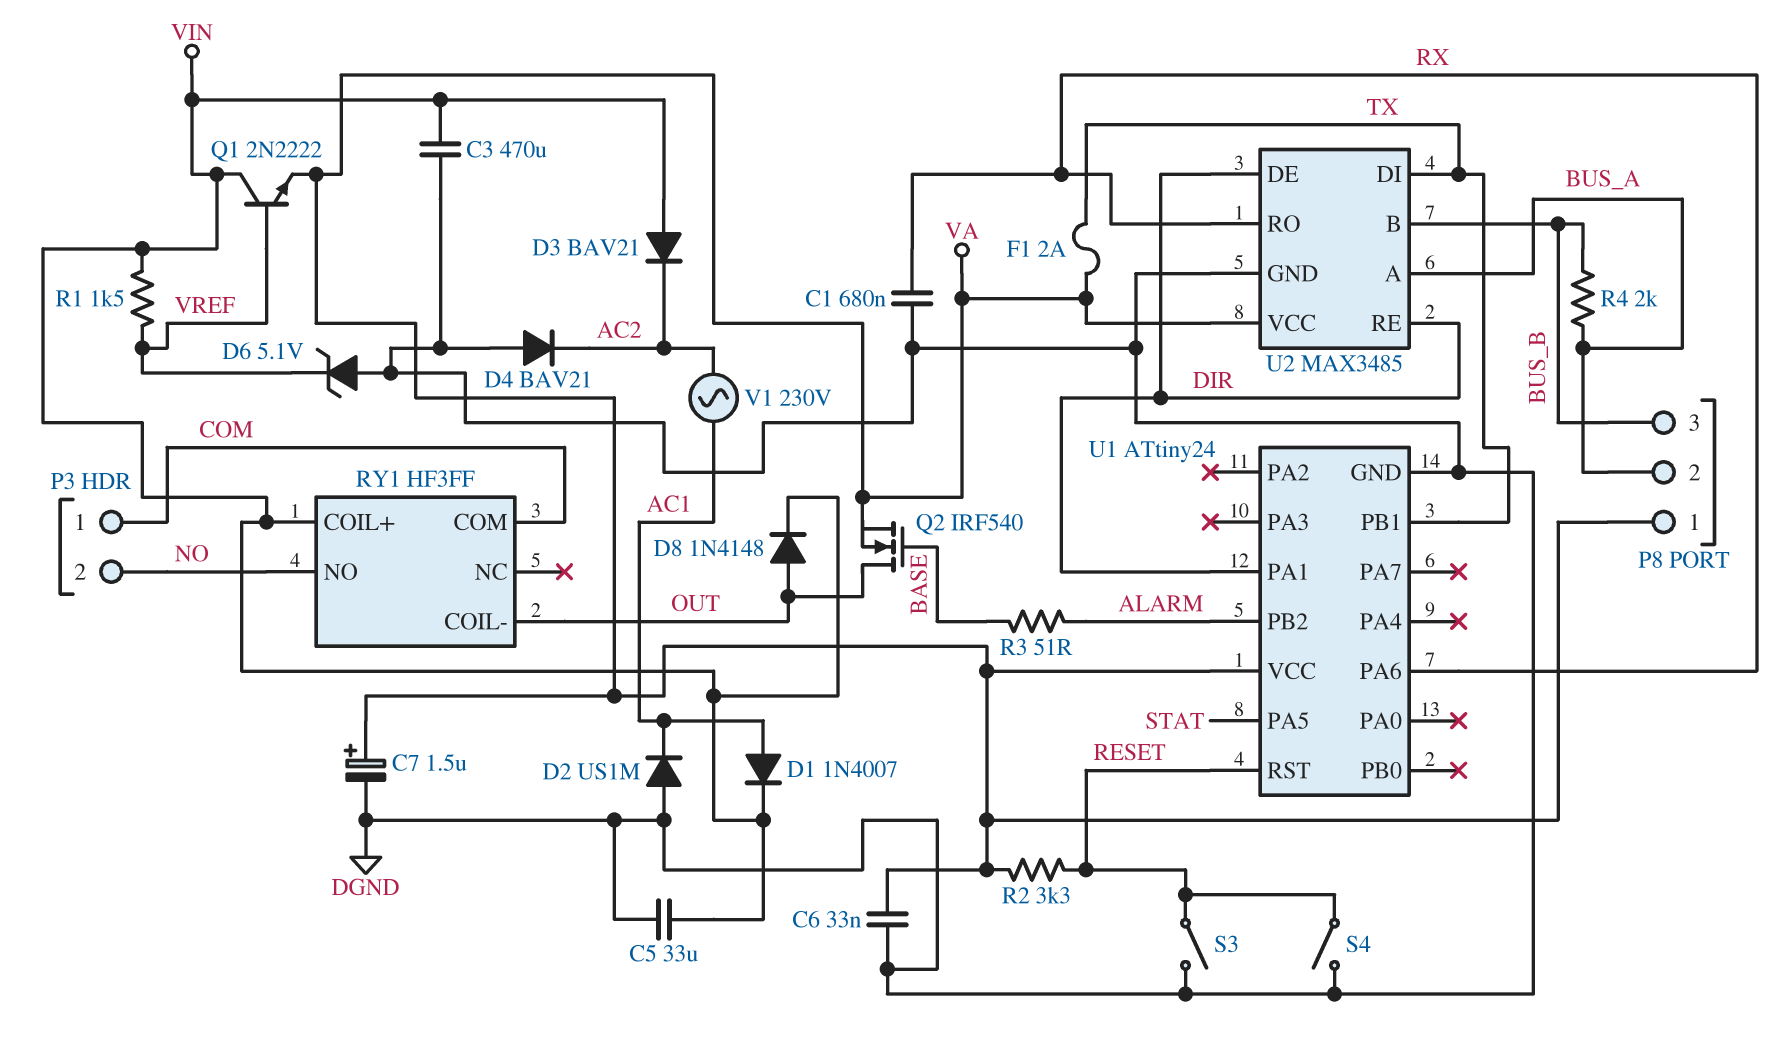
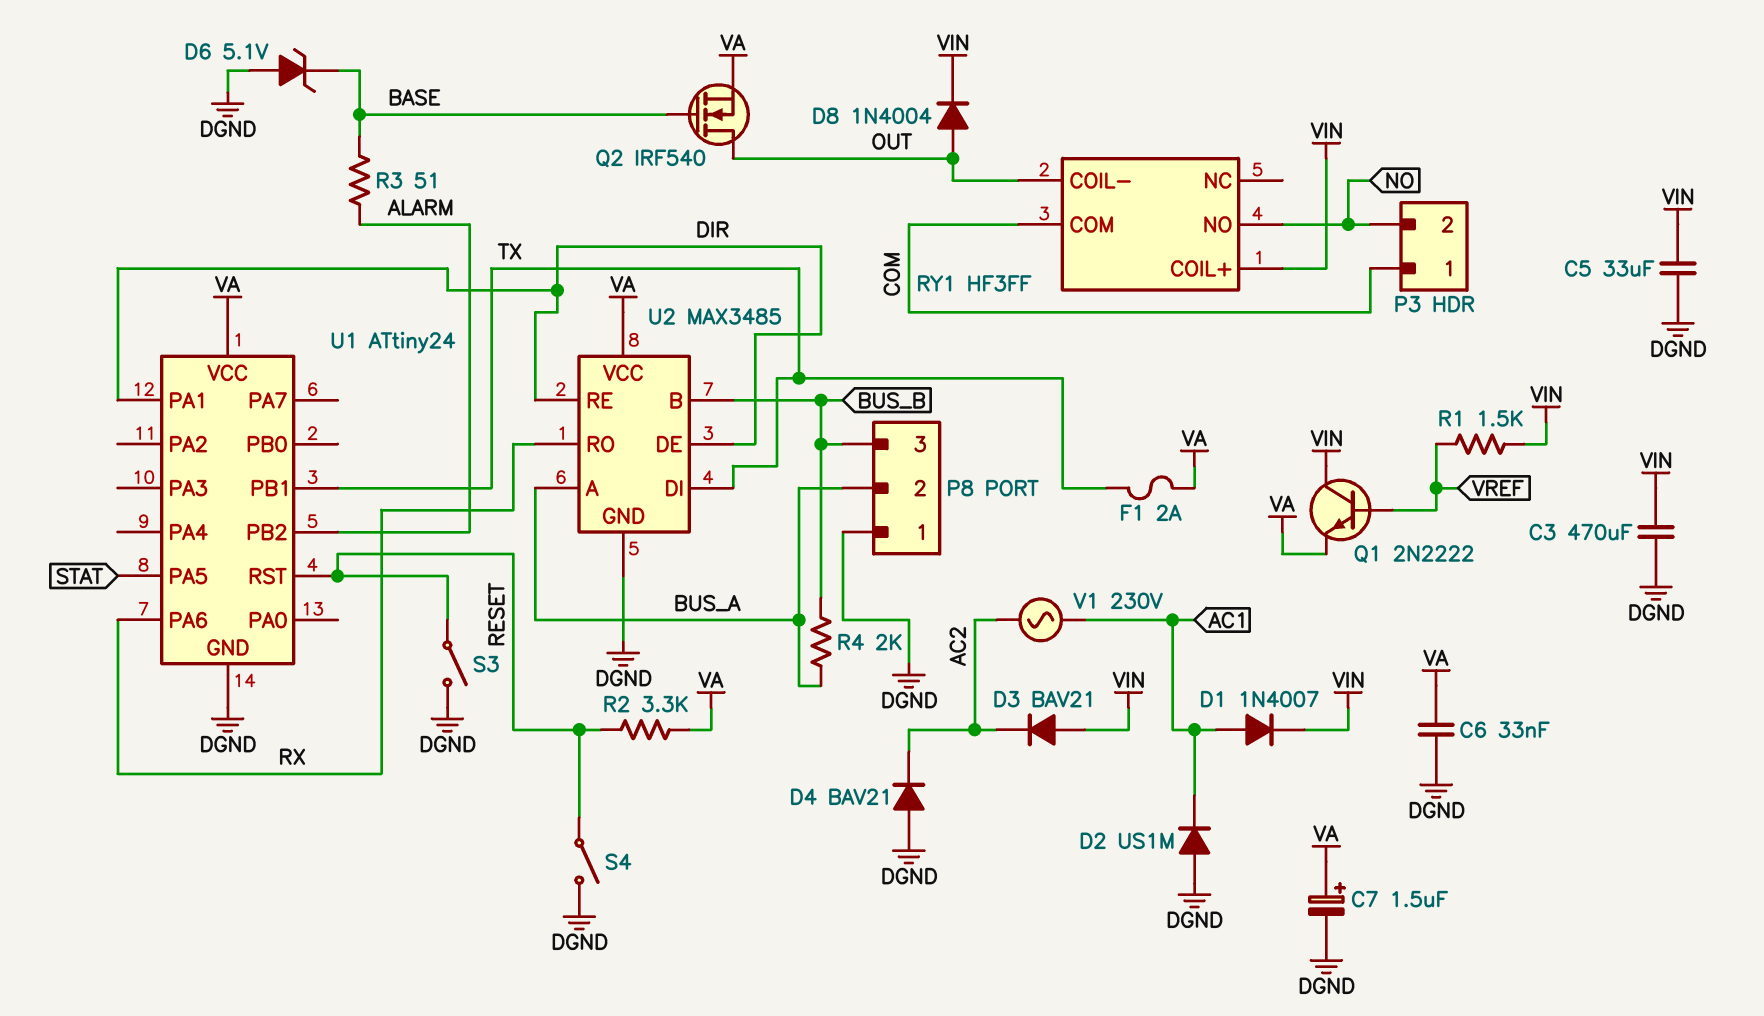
C1: 680nF (DGND, RX) -> none
D6: zener 5.1V (A DGND, K VREF) -> zener 5.1V (A DGND, K BASE)
D8: diode 1N4148 (A OUT, K VIN) -> diode 1N4004 (A OUT, K VIN)
P8 pin 1: VA -> DGND

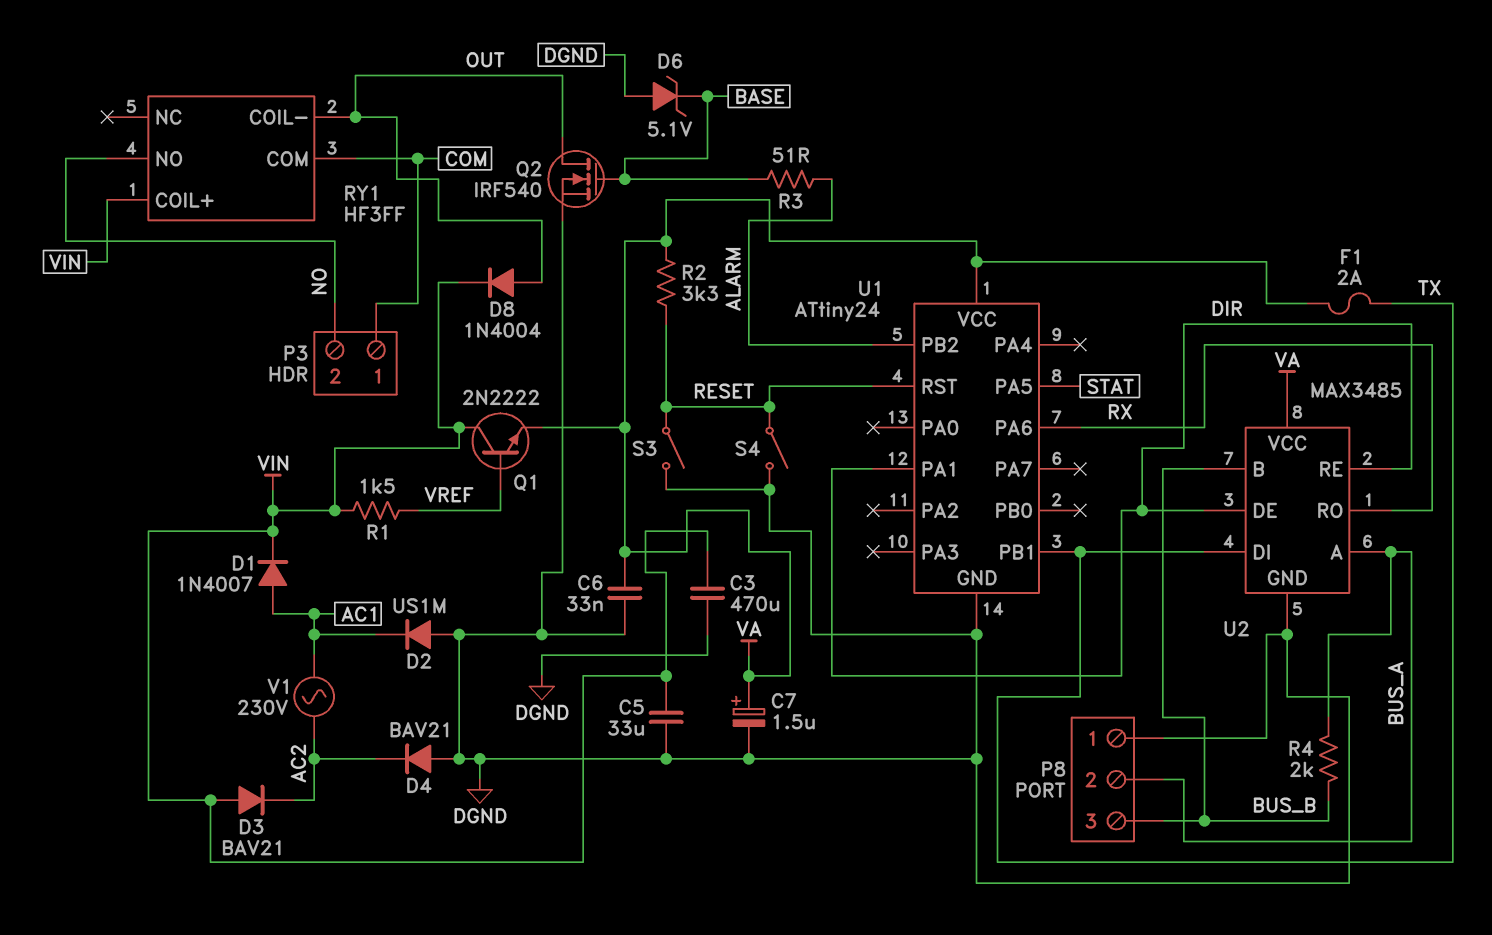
Q2: NMOS IRF540 (G BASE, D OUT, S VA) -> NMOS IRF540 (G BASE, D OUT, S DGND)

